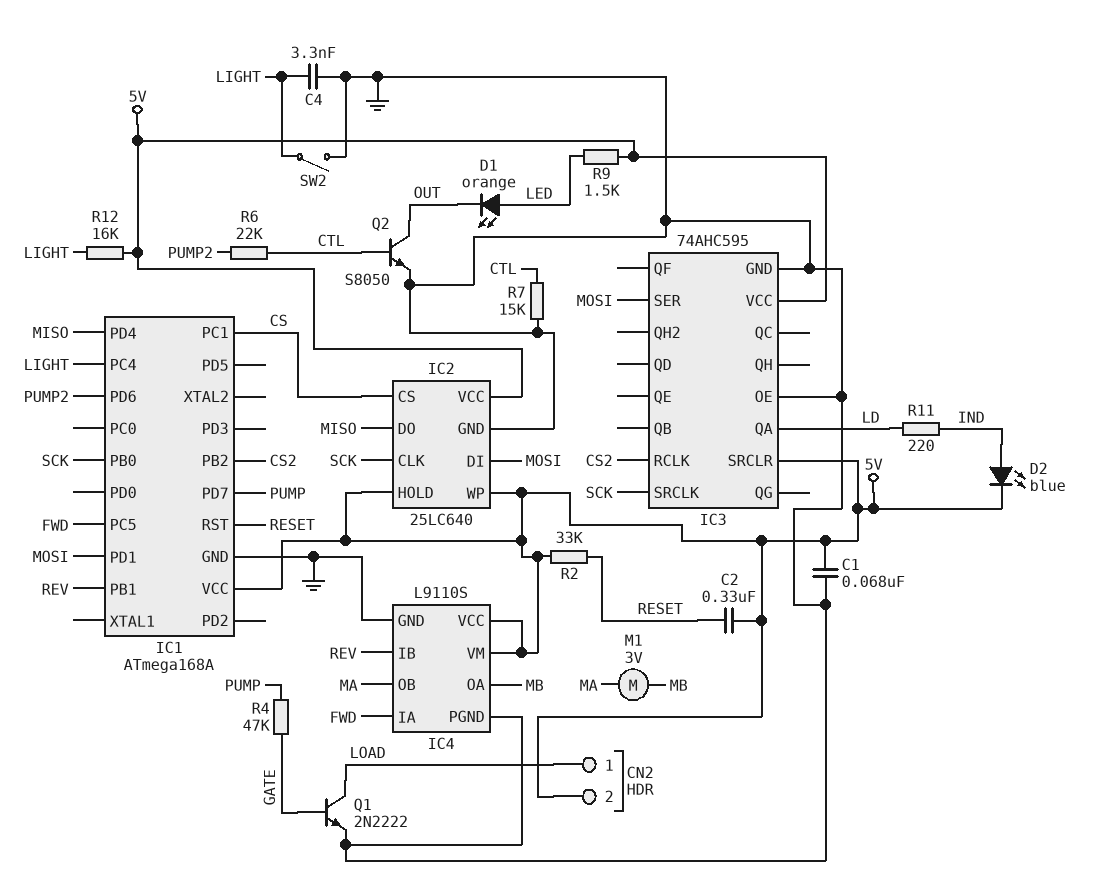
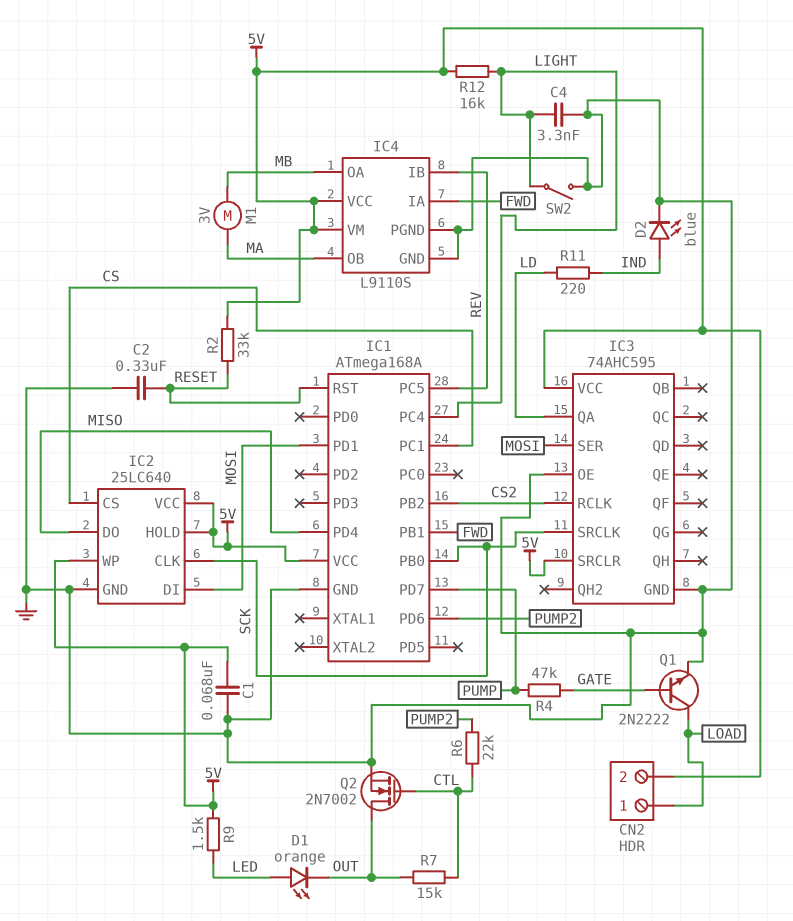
C2: 330nF (5V, RESET) -> 330nF (GND, RESET)
D2: LED blue (A IND, K 5V) -> LED blue (A IND, K GND)
IC1 pin PB1: REV -> FWD
IC1 pin PC5: FWD -> REV
Q2: NPN S8050 (B CTL, C OUT, E GND) -> NMOS 2N7002 (G CTL, D OUT, S GND)
R7: 15k (CTL, GND) -> 15k (CTL, OUT)

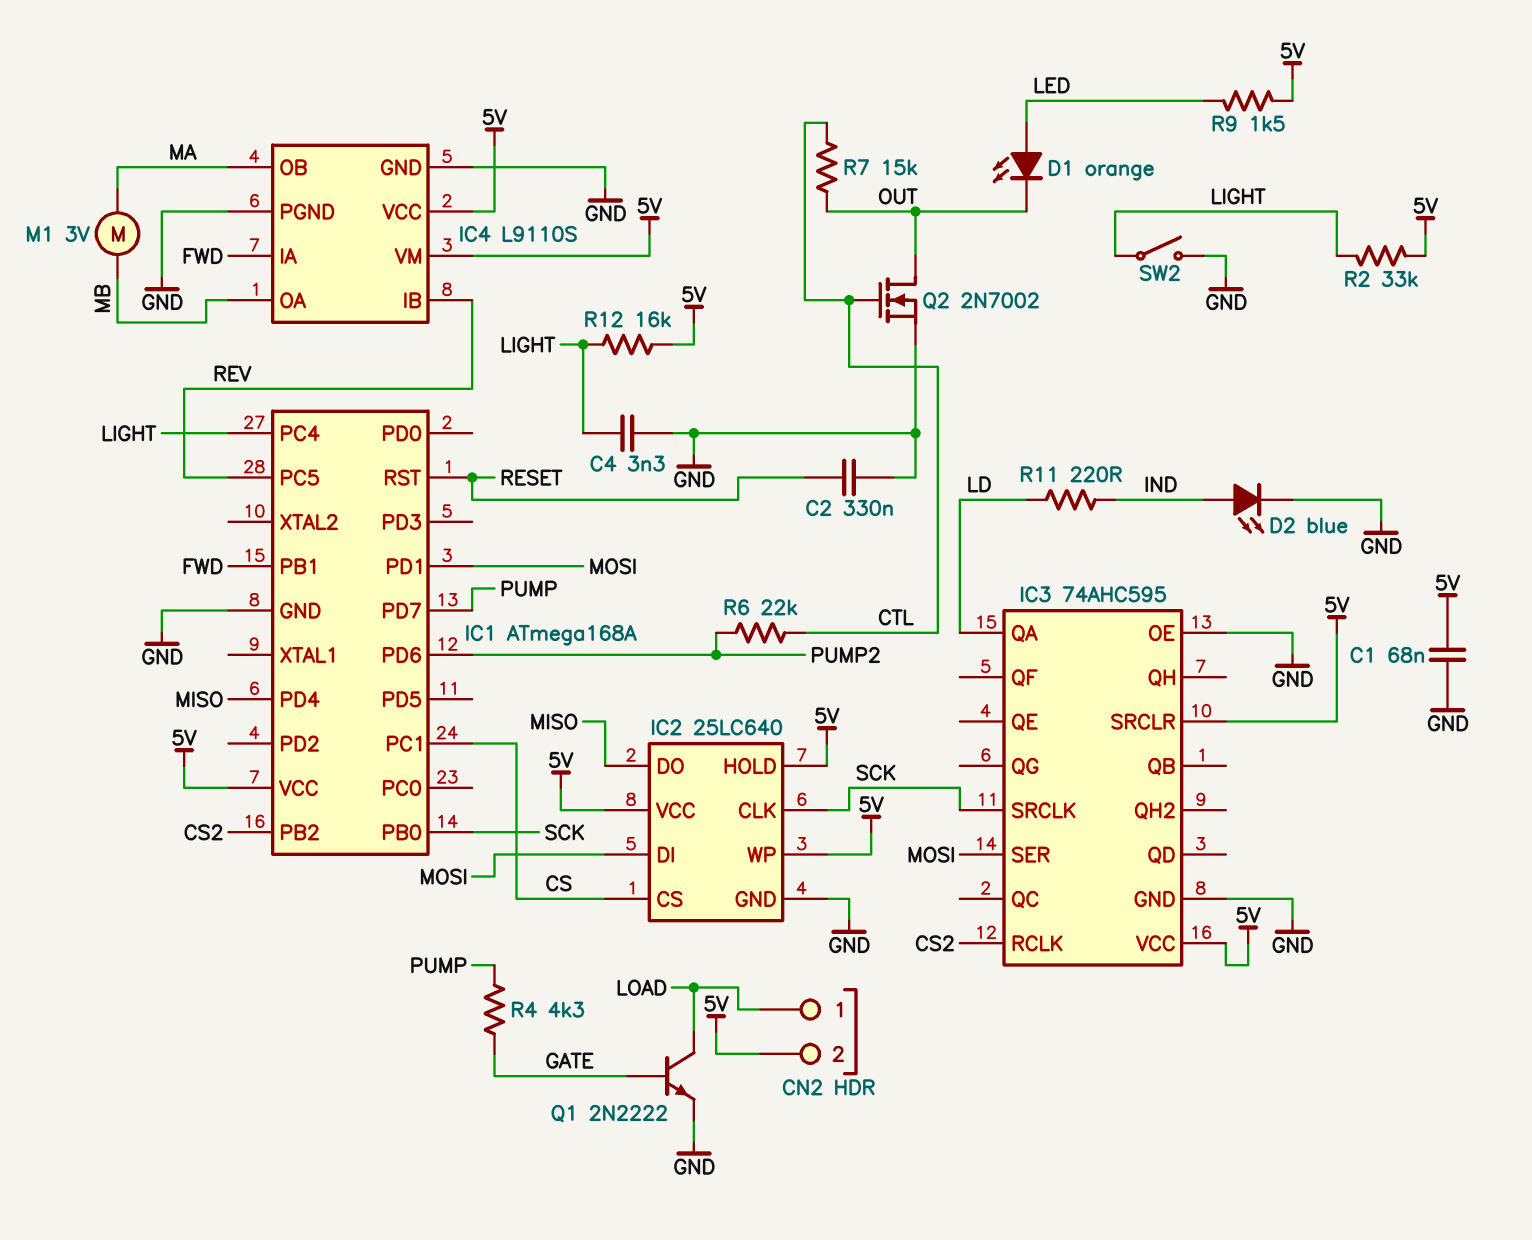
R2: 33k (5V, RESET) -> 33k (5V, LIGHT)
R4: 47k (GATE, PUMP) -> 4.3k (GATE, PUMP)

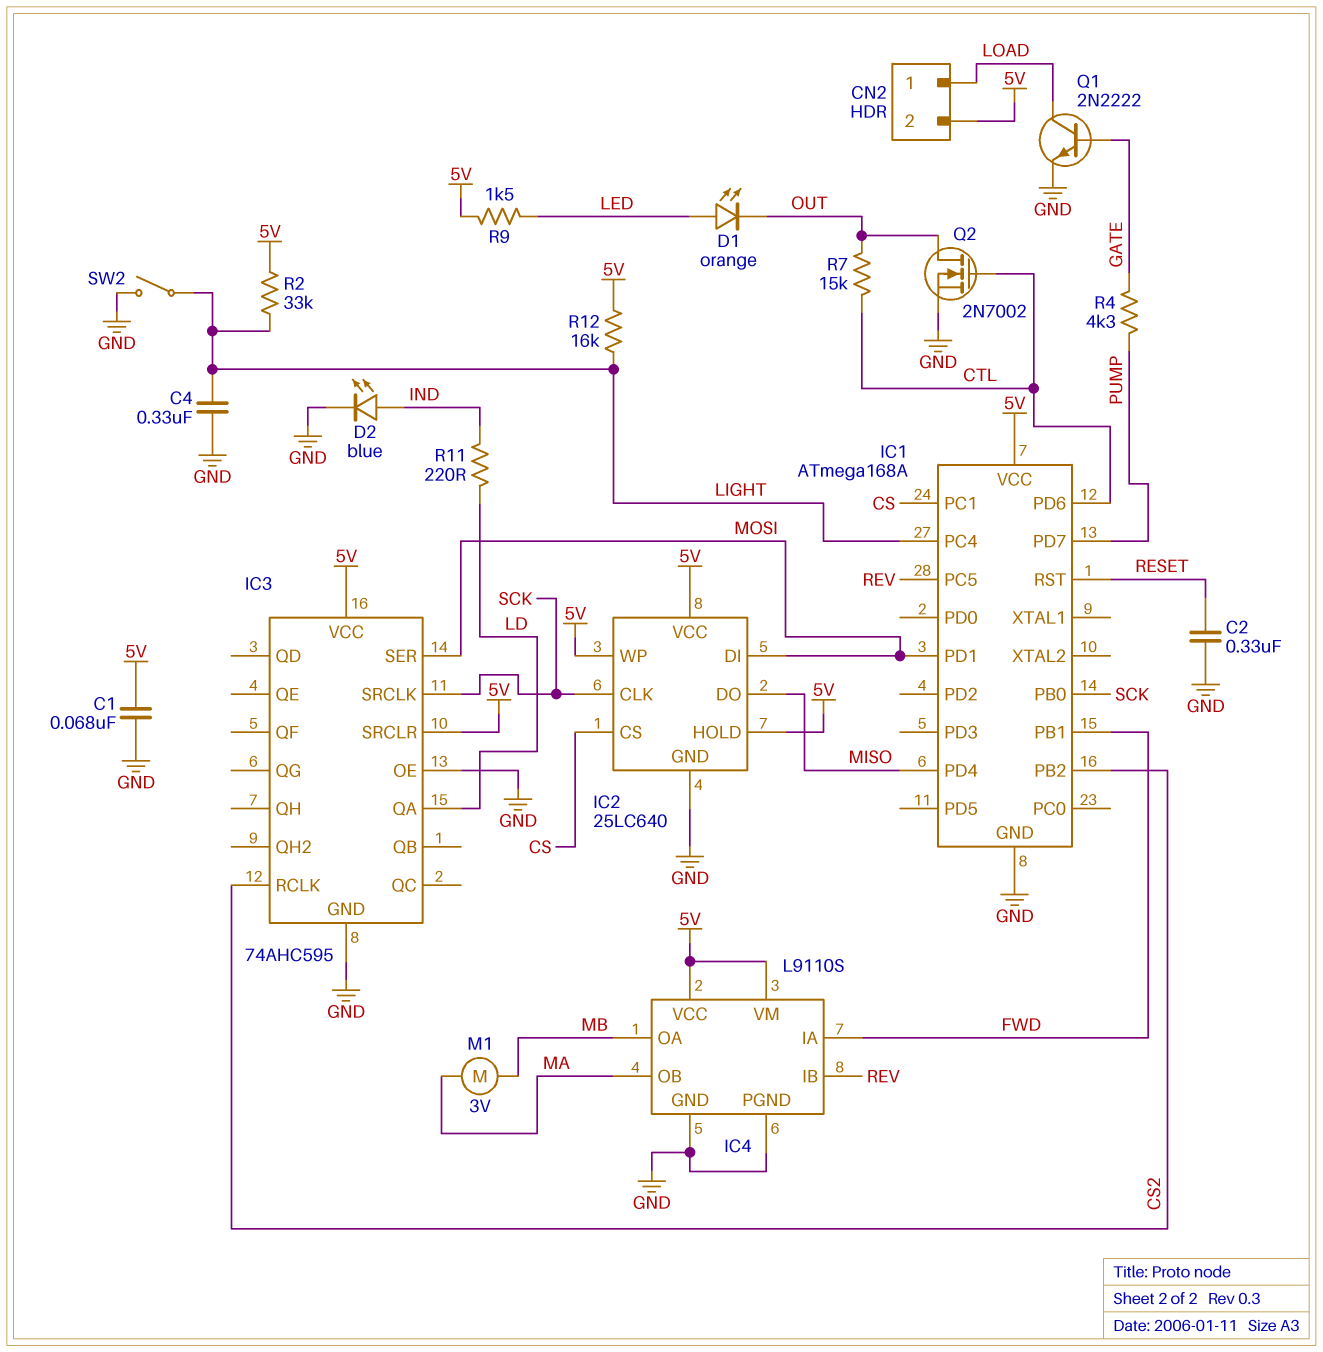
C4: 3.3nF (GND, LIGHT) -> 330nF (GND, LIGHT)
IC1 pin PD6: PUMP2 -> CTL
R6: 22k (CTL, PUMP2) -> none

